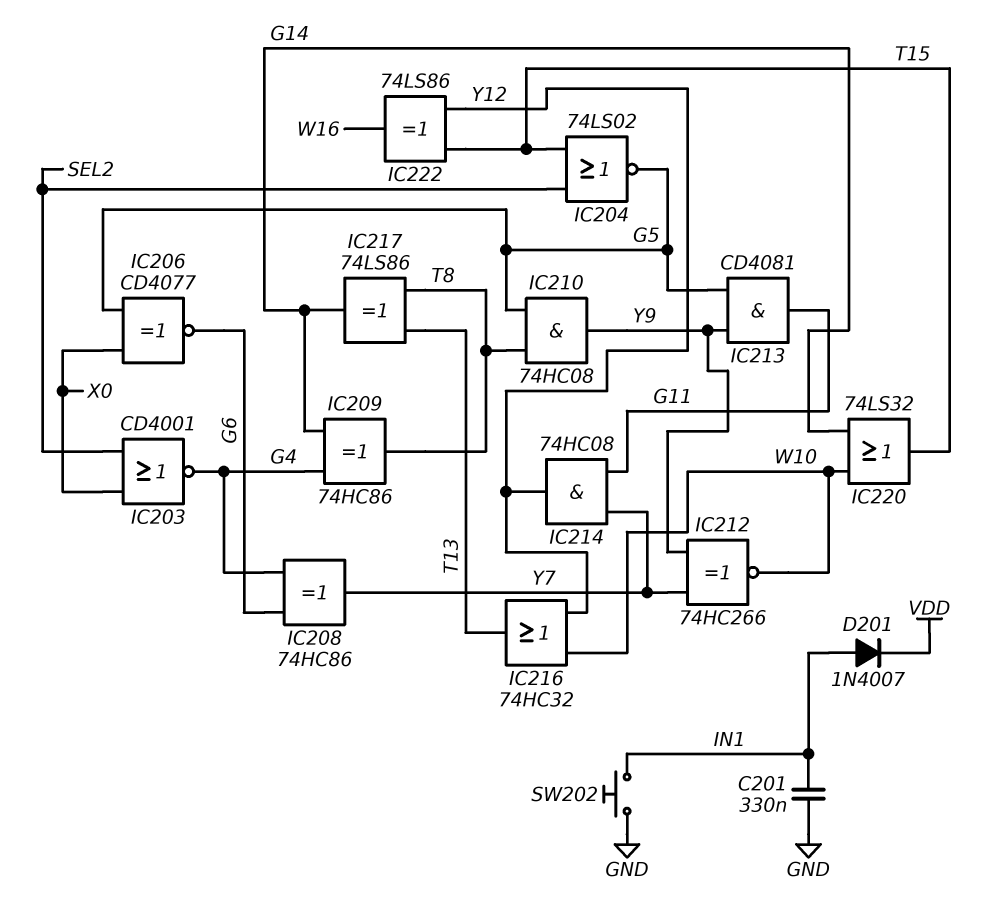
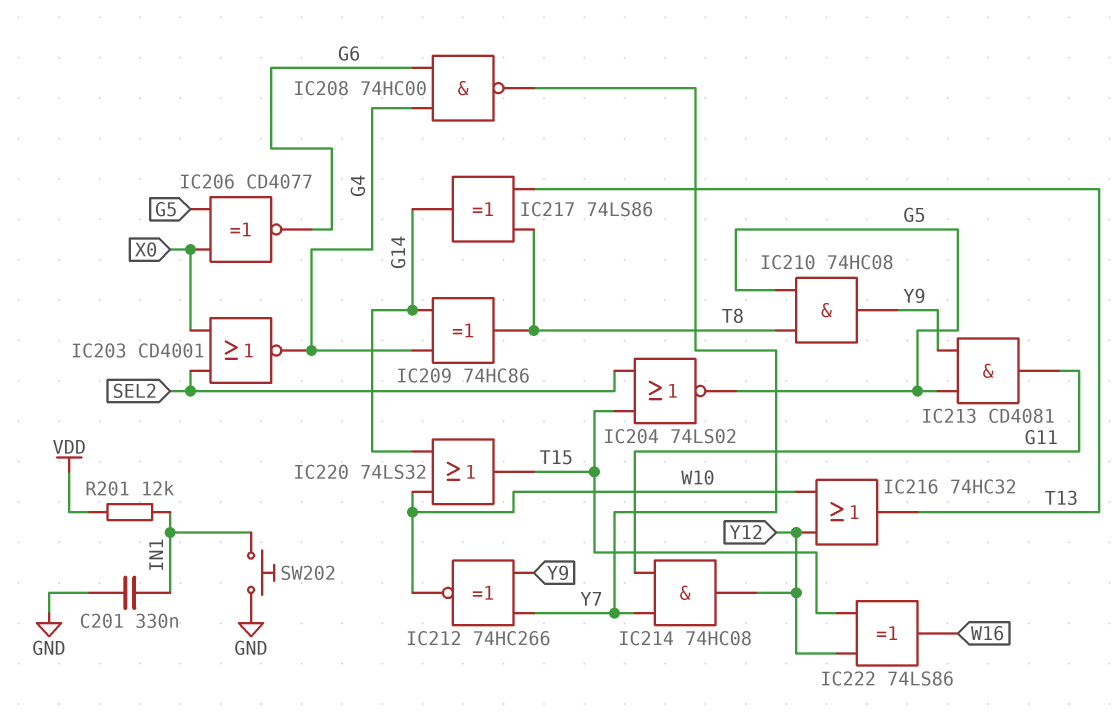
D201: diode 1N4007 (A IN1, K VDD) -> none
IC208: XOR 74HC86 (in G4, in G6, out Y7) -> NAND 74HC00 (in G4, in G6, out Y7)
R201: none -> 12k (IN1, VDD)

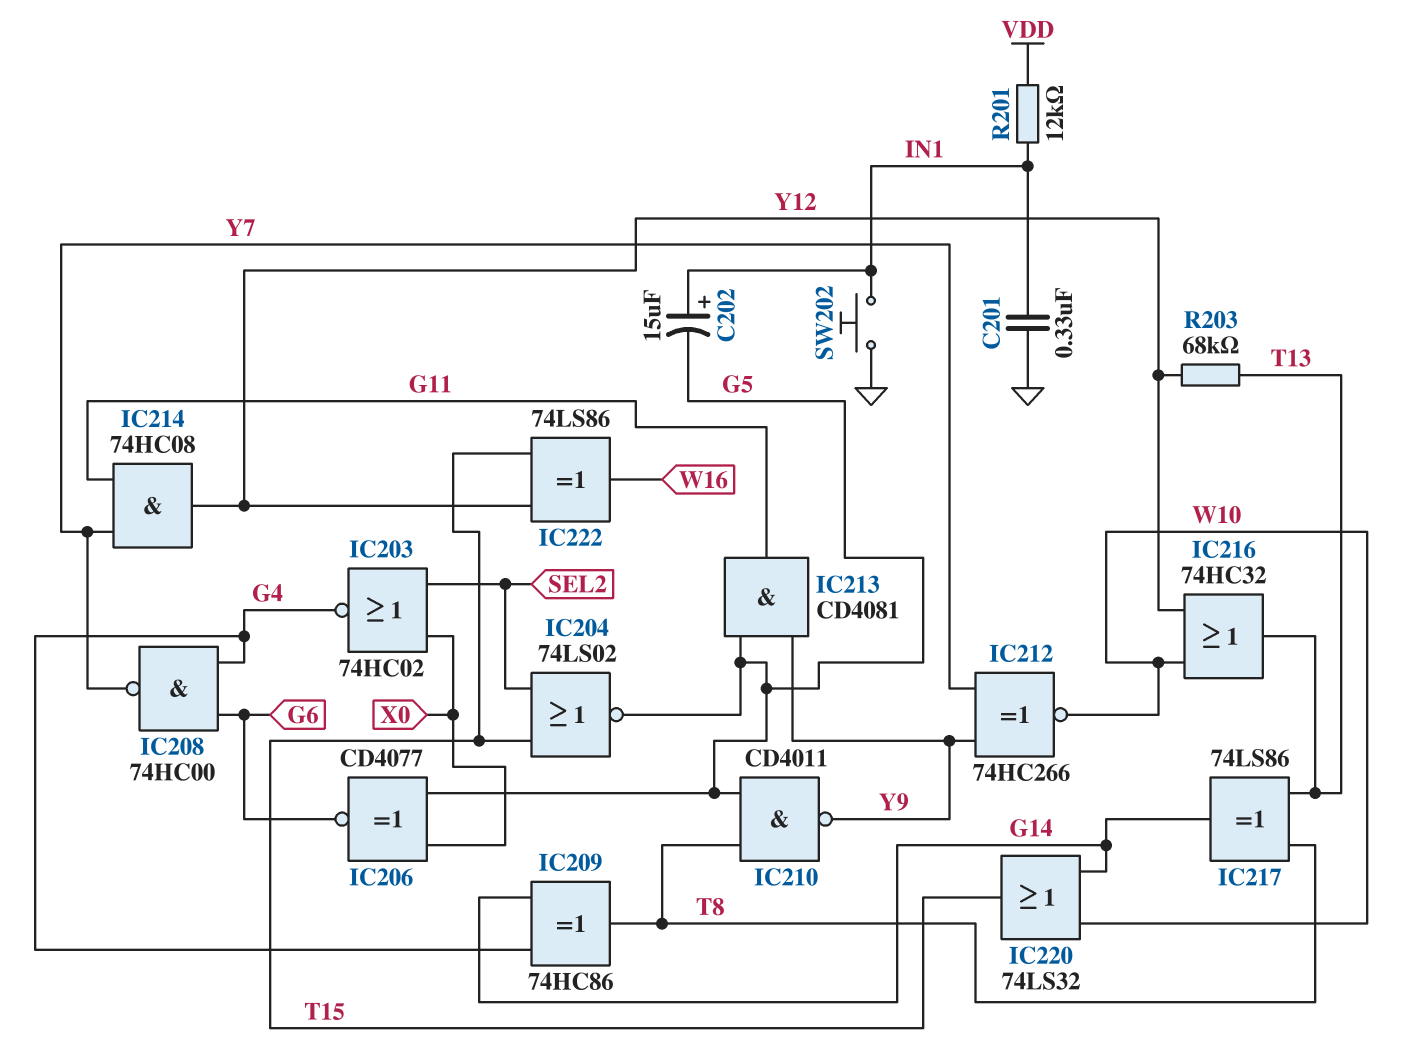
C202: none -> 15uF (plus IN1, minus G5)
IC203: NOR CD4001 (in SEL2, in X0, out G4) -> NOR 74HC02 (in SEL2, in X0, out G4)
IC210: AND 74HC08 (in G5, in T8, out Y9) -> NAND CD4011 (in G5, in T8, out Y9)
R203: none -> 68k (T13, Y12)

